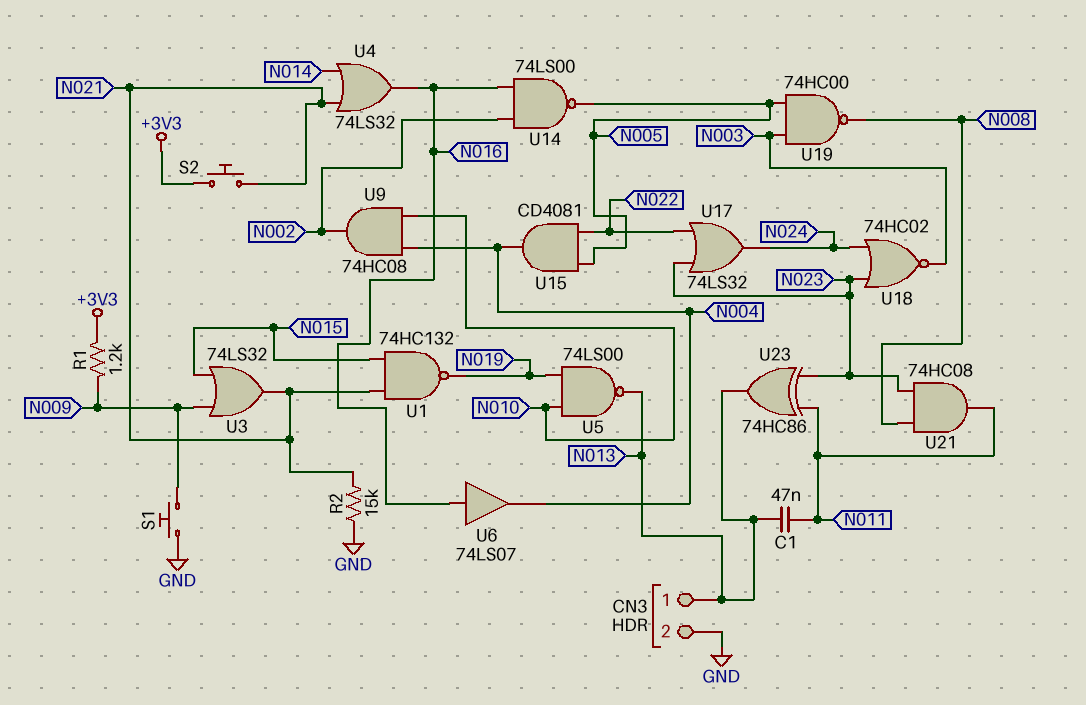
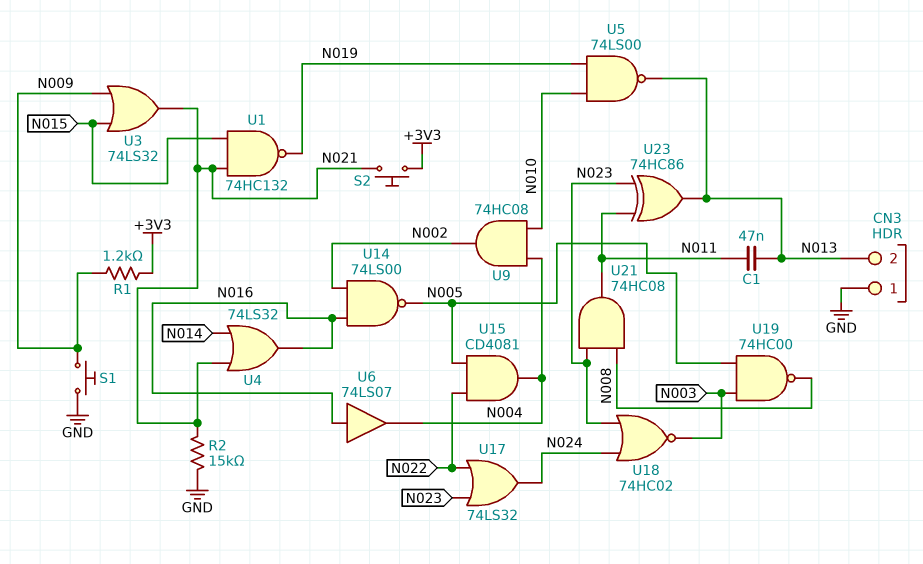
CN3 pin 1: N013 -> GND
CN3 pin 2: GND -> N013

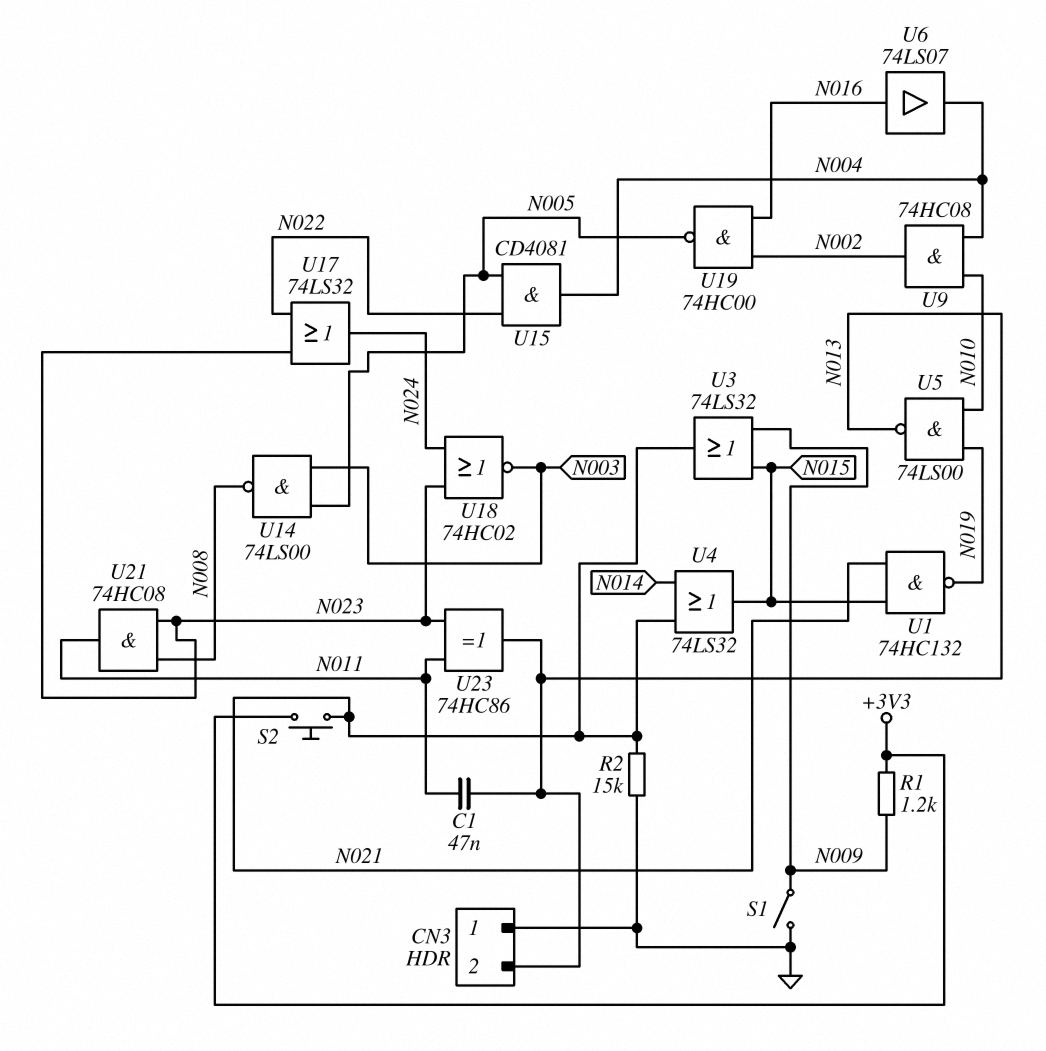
S1: button (GND, N009) -> switch (GND, N009)
U4: OR 74LS32 (in N014, in N021, out N016) -> OR 74LS32 (in N014, in N021, out N015)
U14: NAND 74LS00 (in N002, in N016, out N005) -> NAND 74LS00 (in N003, in N005, out N008)
U19: NAND 74HC00 (in N003, in N005, out N008) -> NAND 74HC00 (in N002, in N016, out N005)

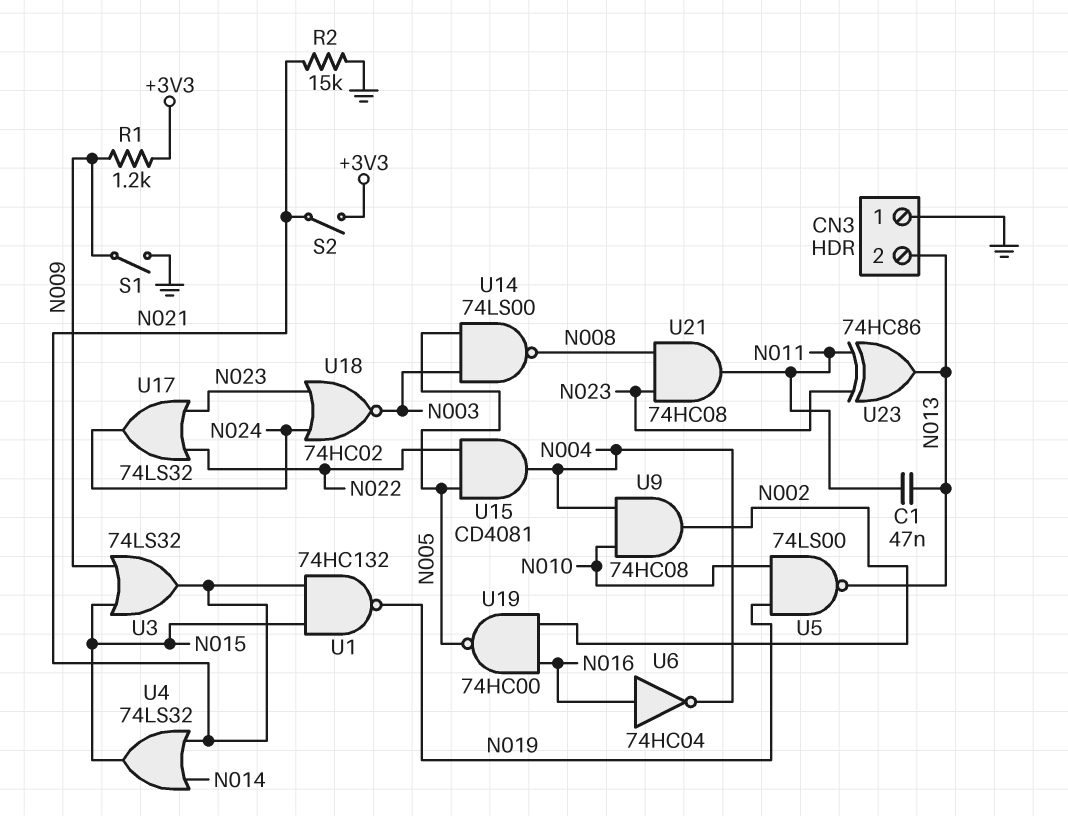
S2: button (+3V3, N021) -> switch (+3V3, N021)
U6: buffer 74LS07 (in N016, out N004) -> NOT 74HC04 (in N016, out N004)

